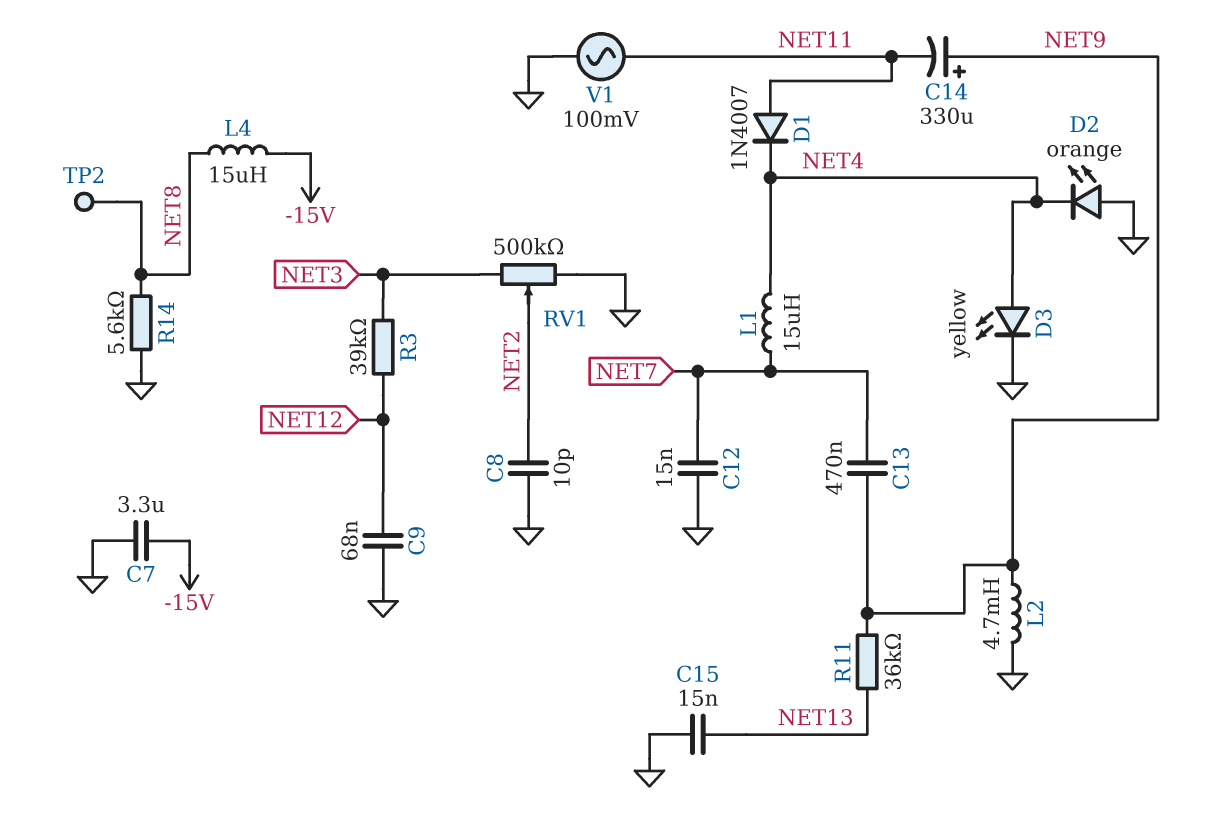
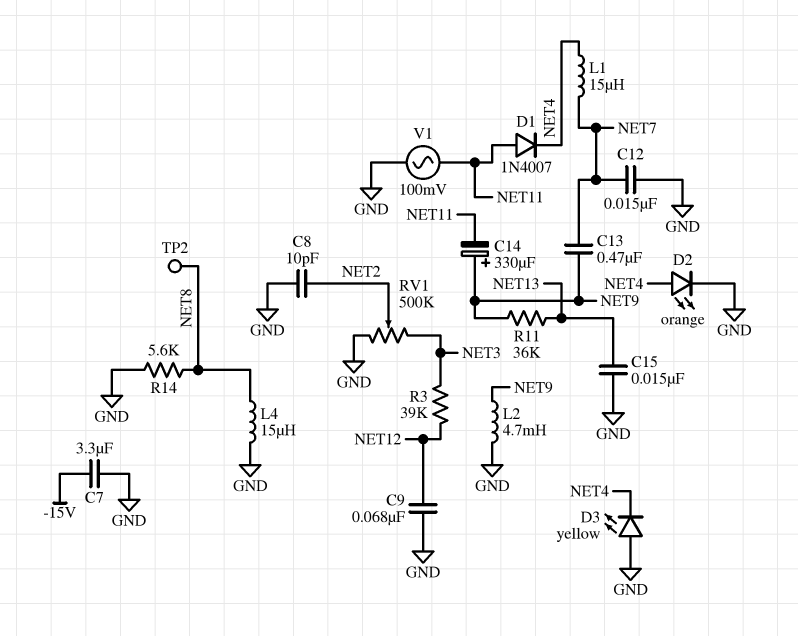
D2: LED orange (A GND, K NET4) -> LED orange (A NET4, K GND)
D3: LED yellow (A NET4, K GND) -> LED yellow (A GND, K NET4)
L4: 15uH (-15V, NET8) -> 15uH (GND, NET8)

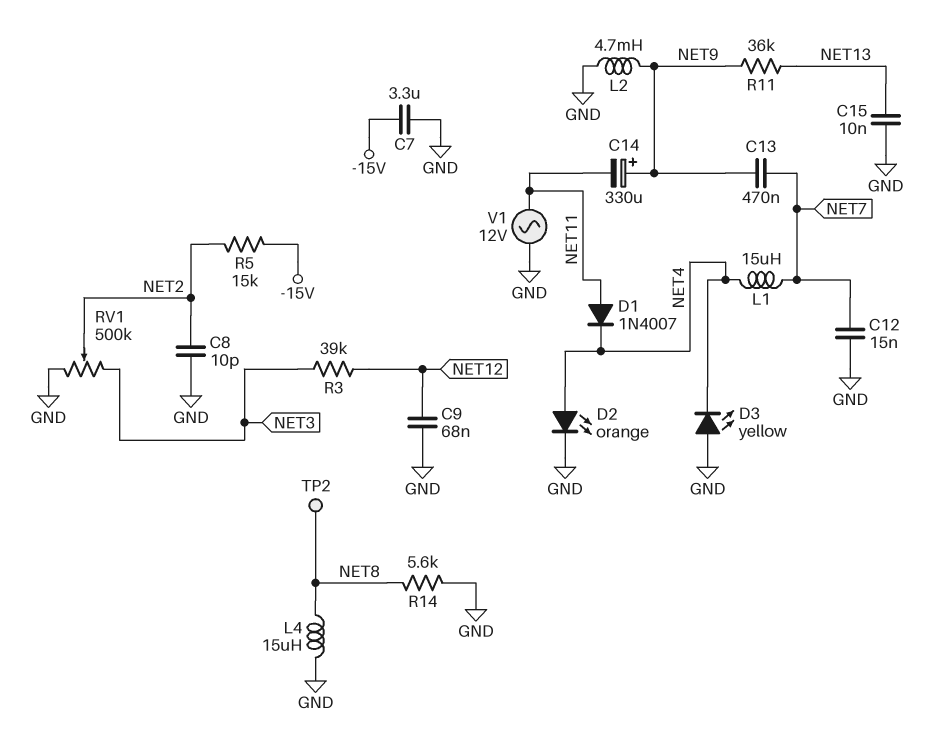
C15: 15nF (GND, NET13) -> 10nF (GND, NET13)
R5: none -> 15k (-15V, NET2)
V1: AC 100mV (GND, NET11) -> AC 12V (GND, NET11)

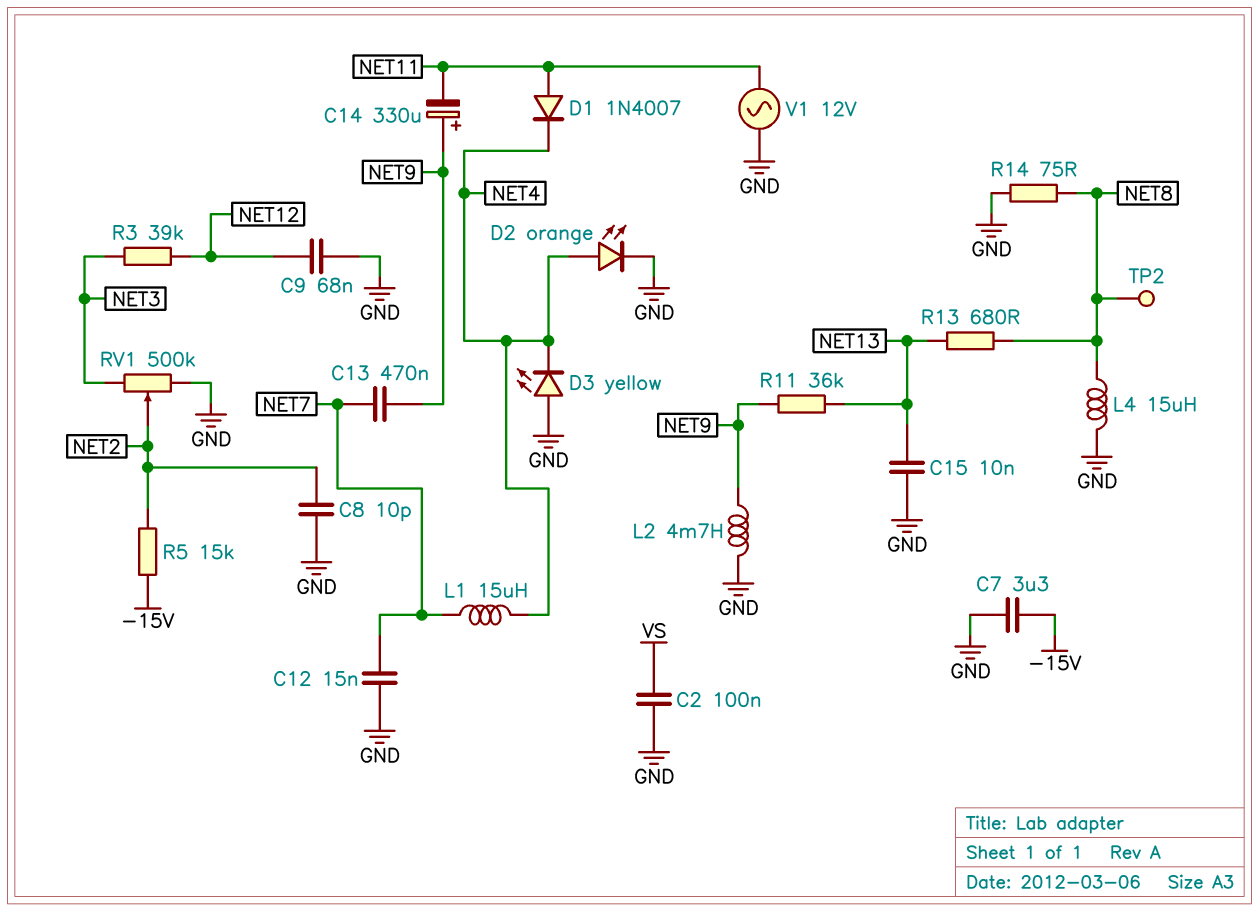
C2: none -> 100nF (GND, VS)
R13: none -> 680 (NET8, NET13)
R14: 5.6k (GND, NET8) -> 75 (GND, NET8)

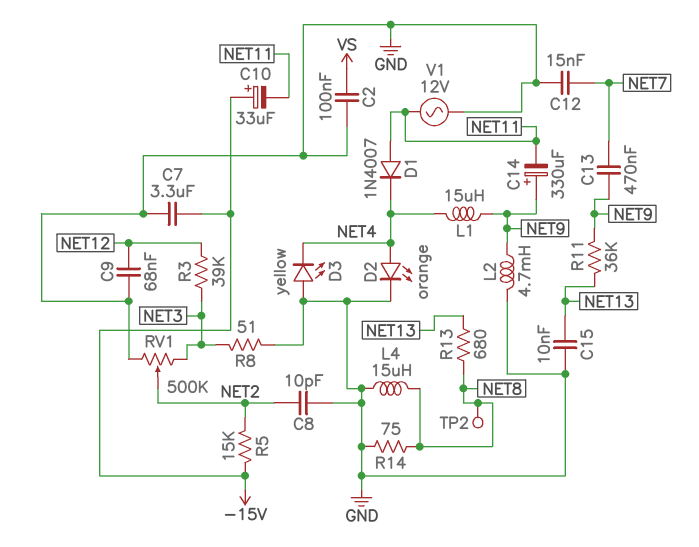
C10: none -> 33uF (plus -15V, minus NET11)
L1: 15uH (NET4, NET7) -> 15uH (NET4, NET9)
R8: none -> 51 (GND, NET3)

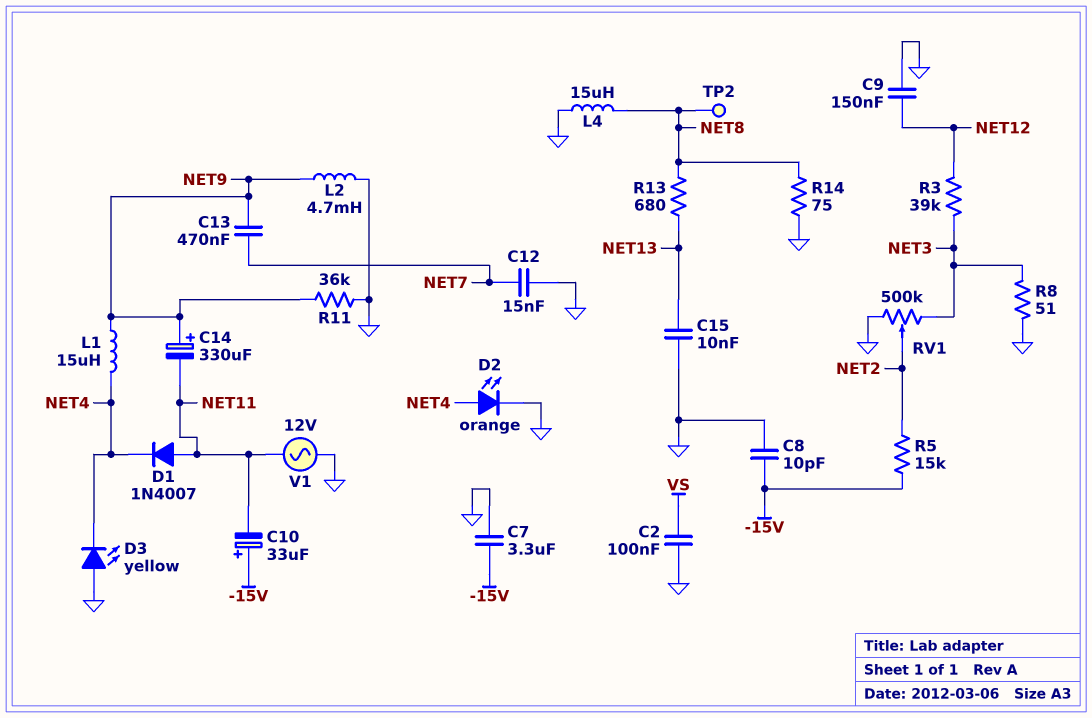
C8: 10pF (GND, NET2) -> 10pF (-15V, GND)
C9: 68nF (GND, NET12) -> 150nF (GND, NET12)
R11: 36k (NET9, NET13) -> 36k (GND, NET9)

